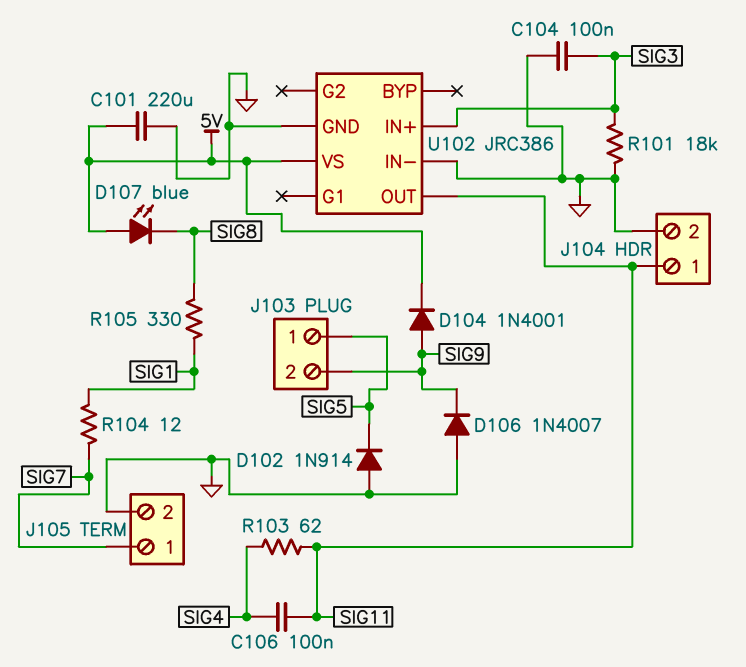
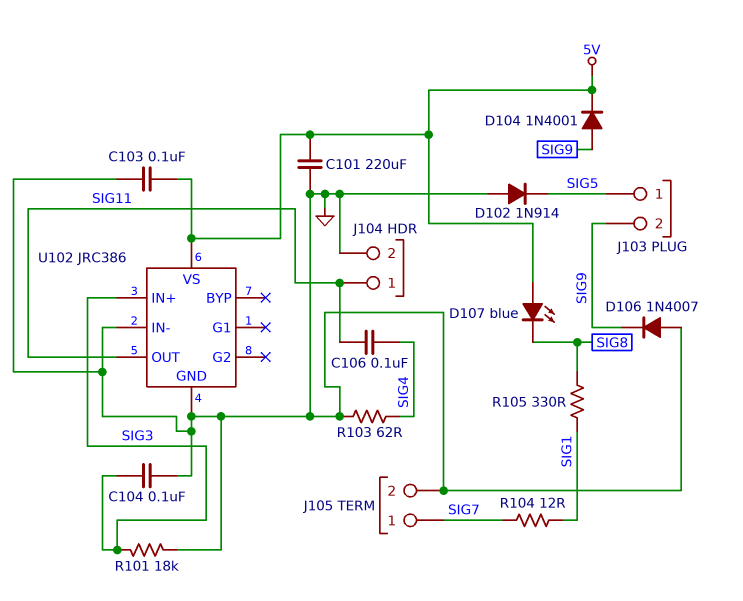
C103: none -> 100nF (5V, GND)
R103: 62 (SIG4, SIG11) -> 62 (GND, SIG4)

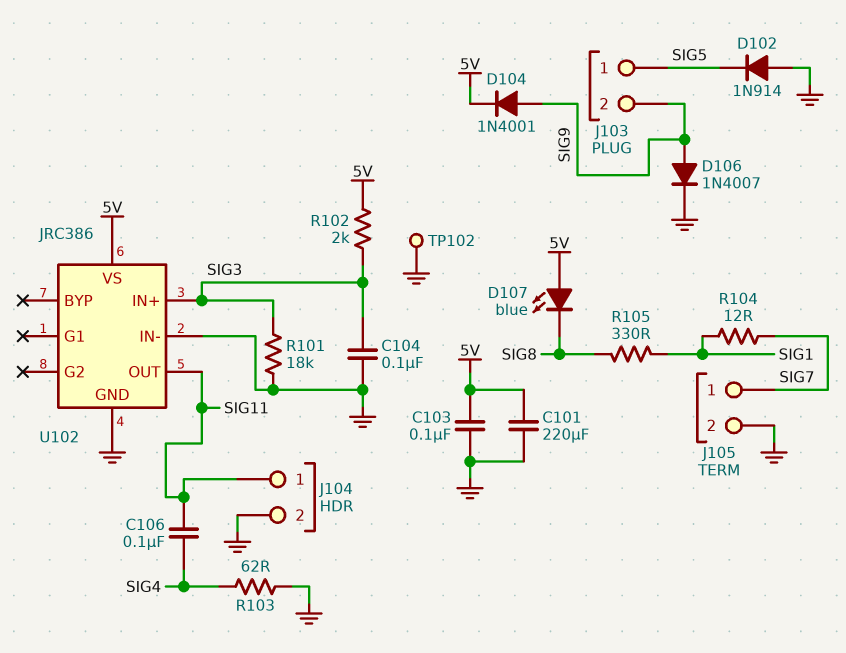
D106: diode 1N4007 (A GND, K SIG9) -> diode 1N4007 (A SIG9, K GND)
R102: none -> 2k (5V, SIG3)
TP102: none -> test point (GND)

